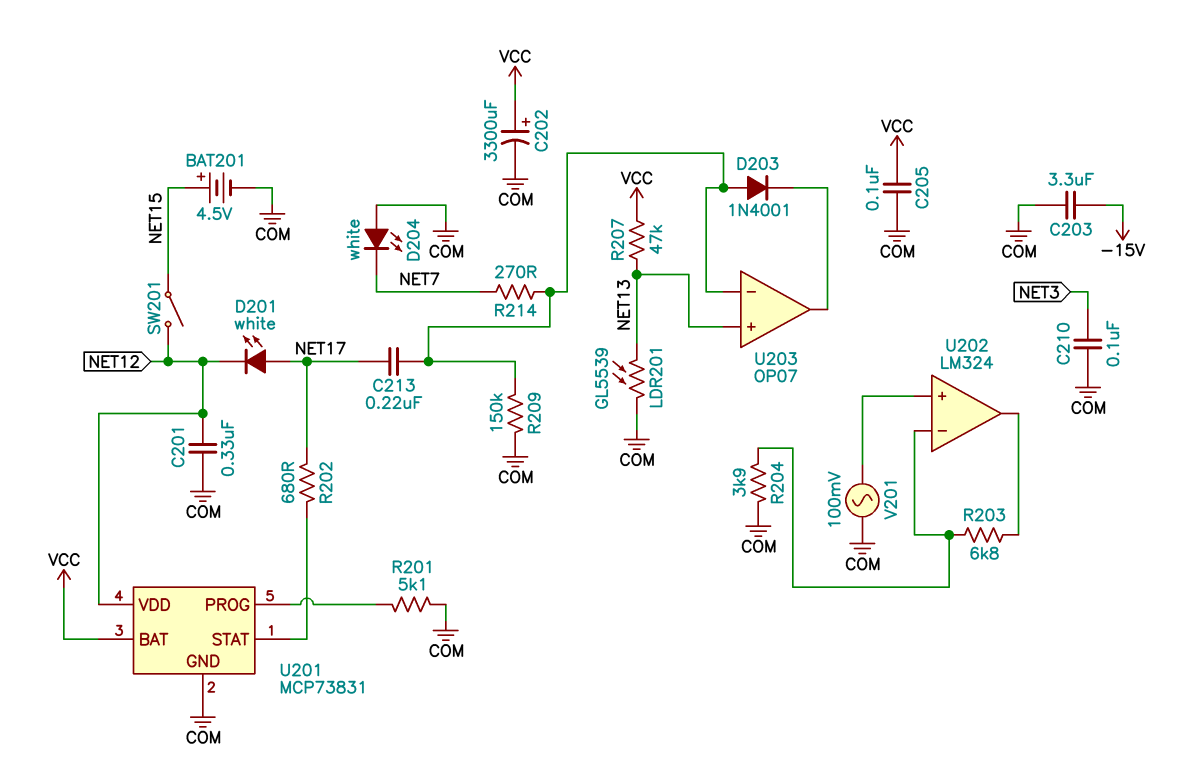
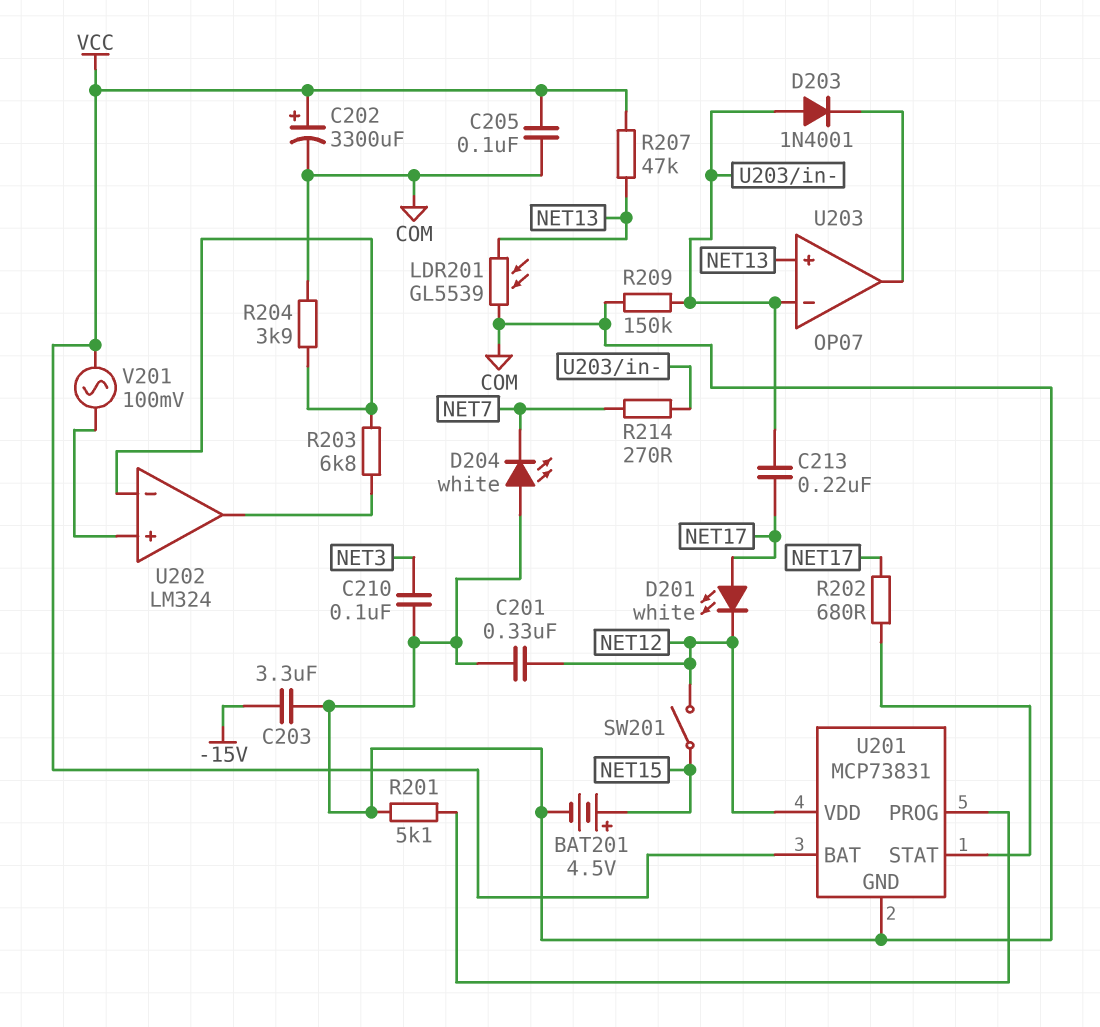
V201: AC 100mV (COM, U202/in+) -> AC 100mV (U202/in+, VCC)

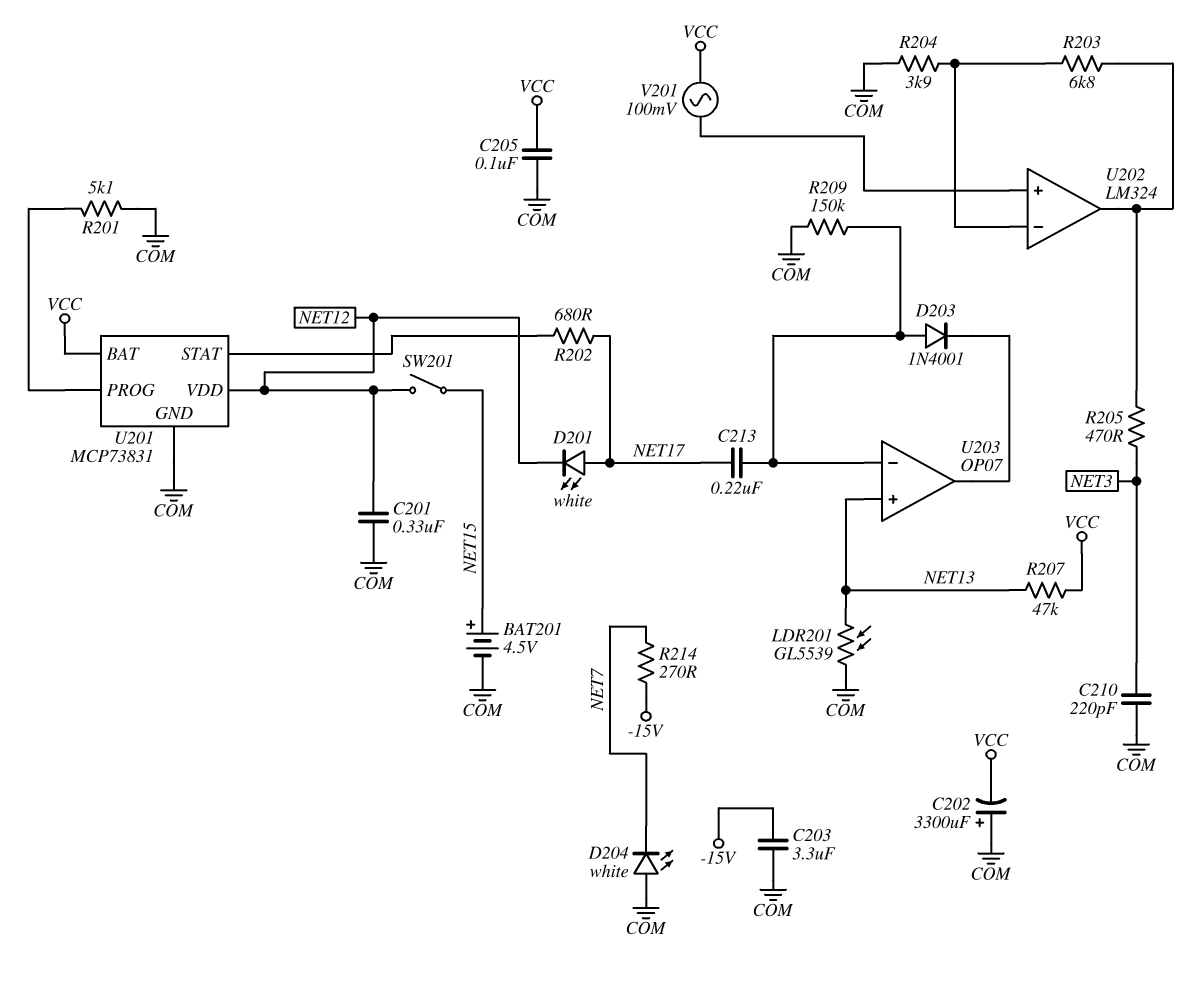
C202: 3300uF (plus VCC, minus COM) -> 3300uF (plus COM, minus VCC)
C210: 100nF (COM, NET3) -> 220pF (COM, NET3)
R205: none -> 470 (NET3, U202/out)
R214: 270 (NET7, U203/in-) -> 270 (-15V, NET7)

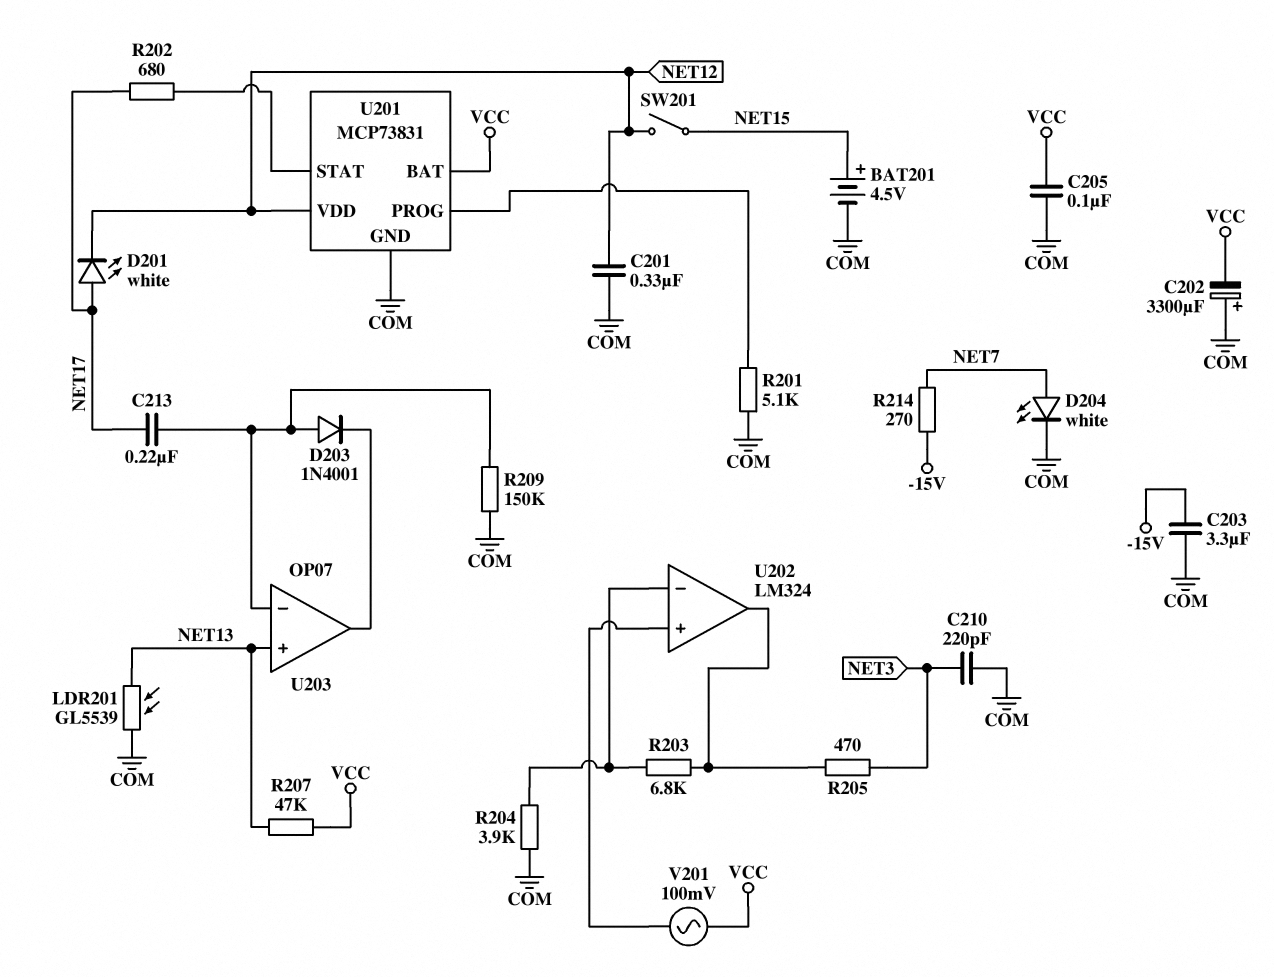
D204: LED white (A COM, K NET7) -> LED white (A NET7, K COM)

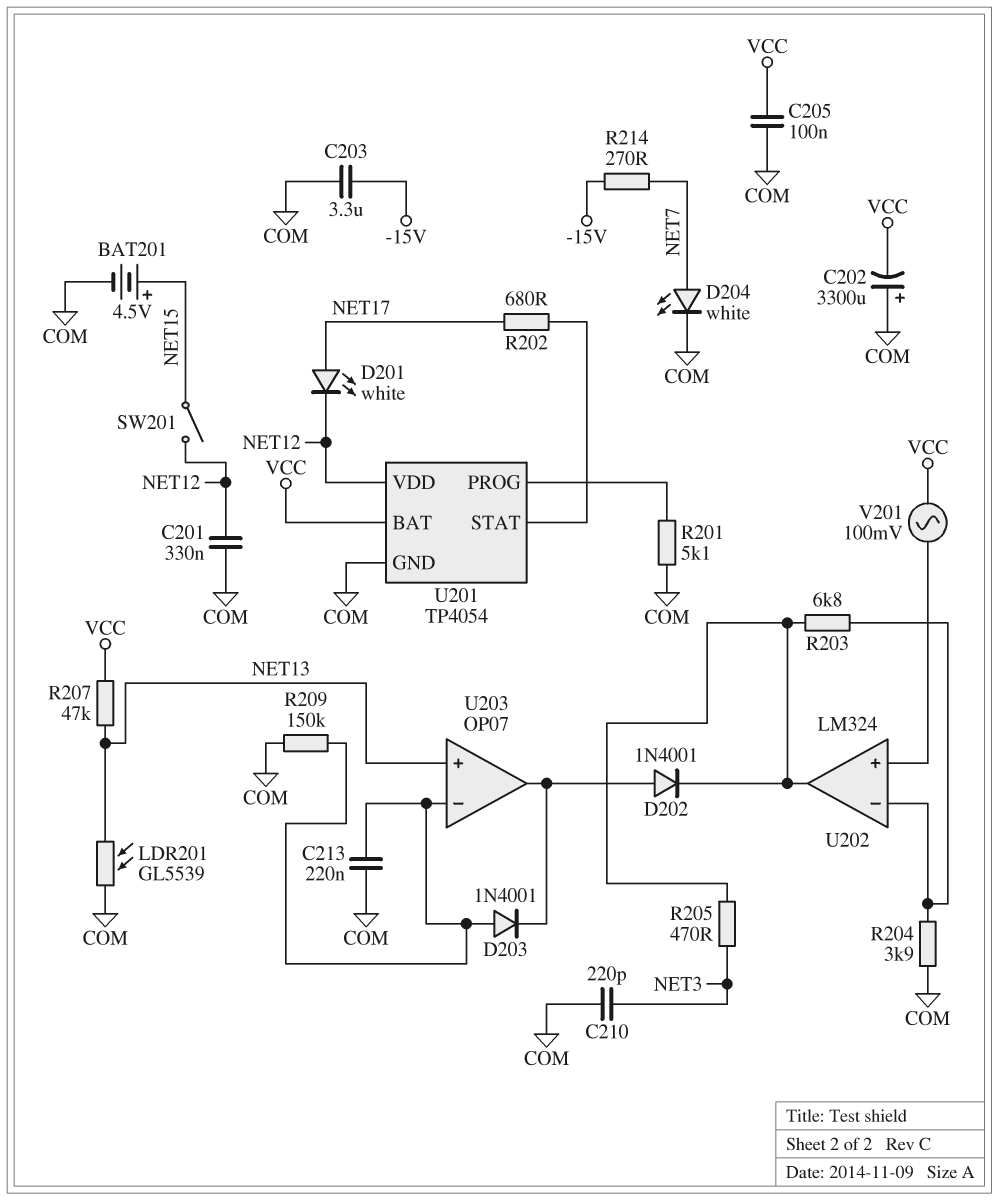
C213: 220nF (NET17, U203/in-) -> 220nF (COM, U203/in-)
D202: none -> diode 1N4001 (A U203/out, K U202/out)
U201: MCP73831 -> TP4054

